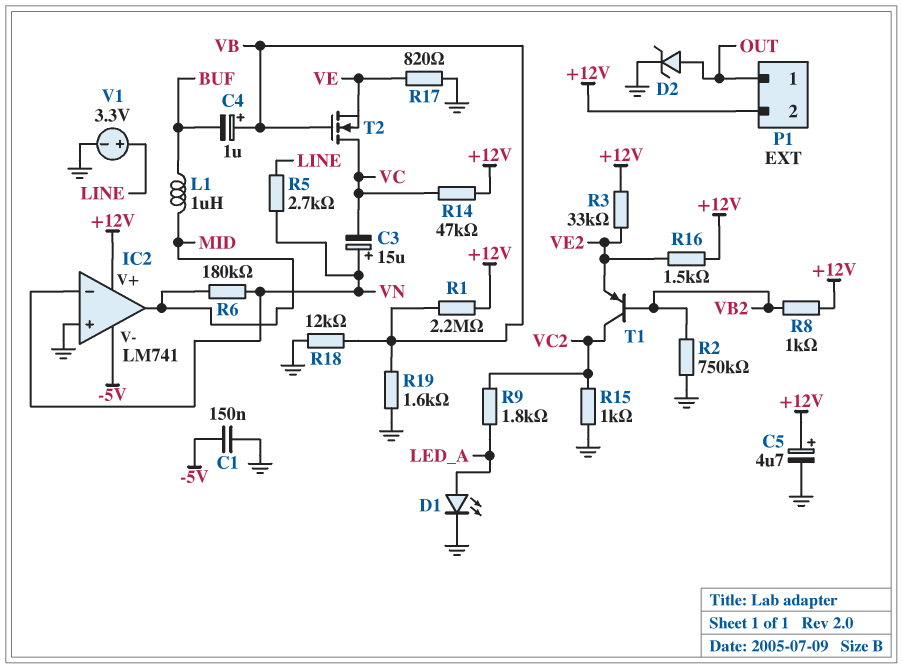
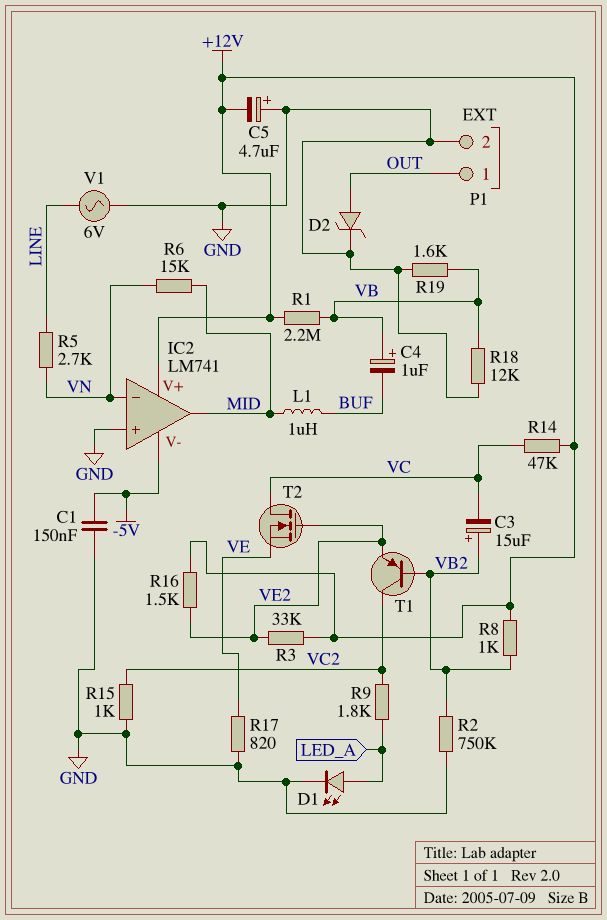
C3: 15uF (plus VN, minus VC) -> 15uF (plus VB2, minus VC)
C5: 4.7uF (plus +12V, minus GND) -> 4.7uF (plus GND, minus +12V)
P1 pin 2: +12V -> GND
R6: 180k (MID, VN) -> 15k (MID, VN)
T2: NMOS (G VB, D VC, S VE) -> NMOS (G VE2, D VC, S VE)
V1: 3.3V (plus LINE, minus GND) -> AC 6V (GND, LINE)

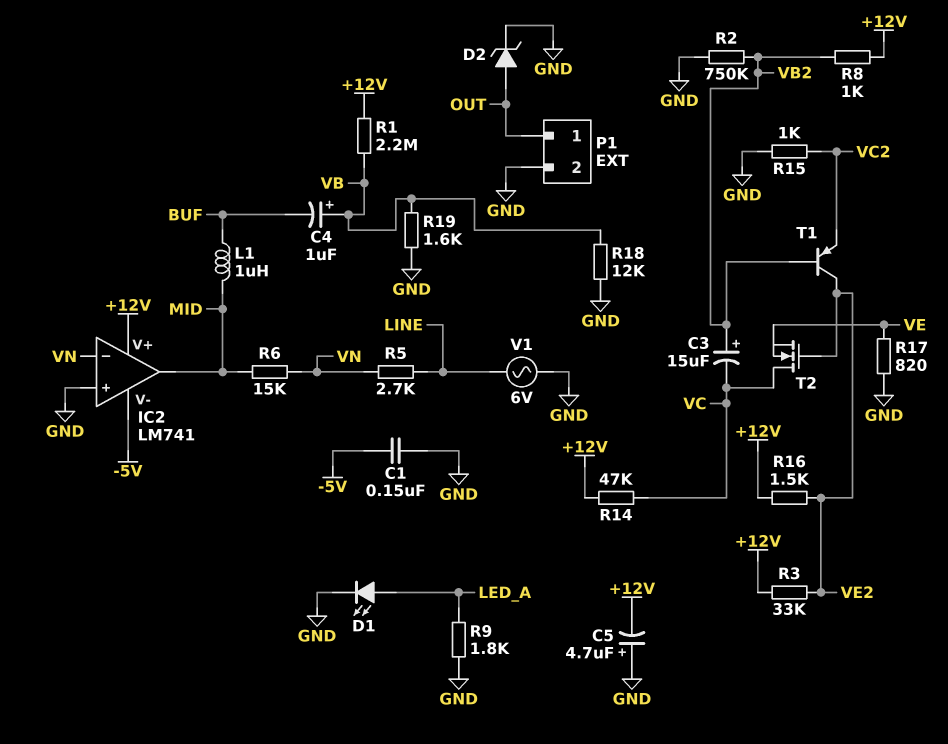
R9: 1.8k (LED_A, VC2) -> 1.8k (GND, LED_A)
T1: PNP (B VB2, C VC2, E VE2) -> PNP (B VB2, C VE2, E VC2)

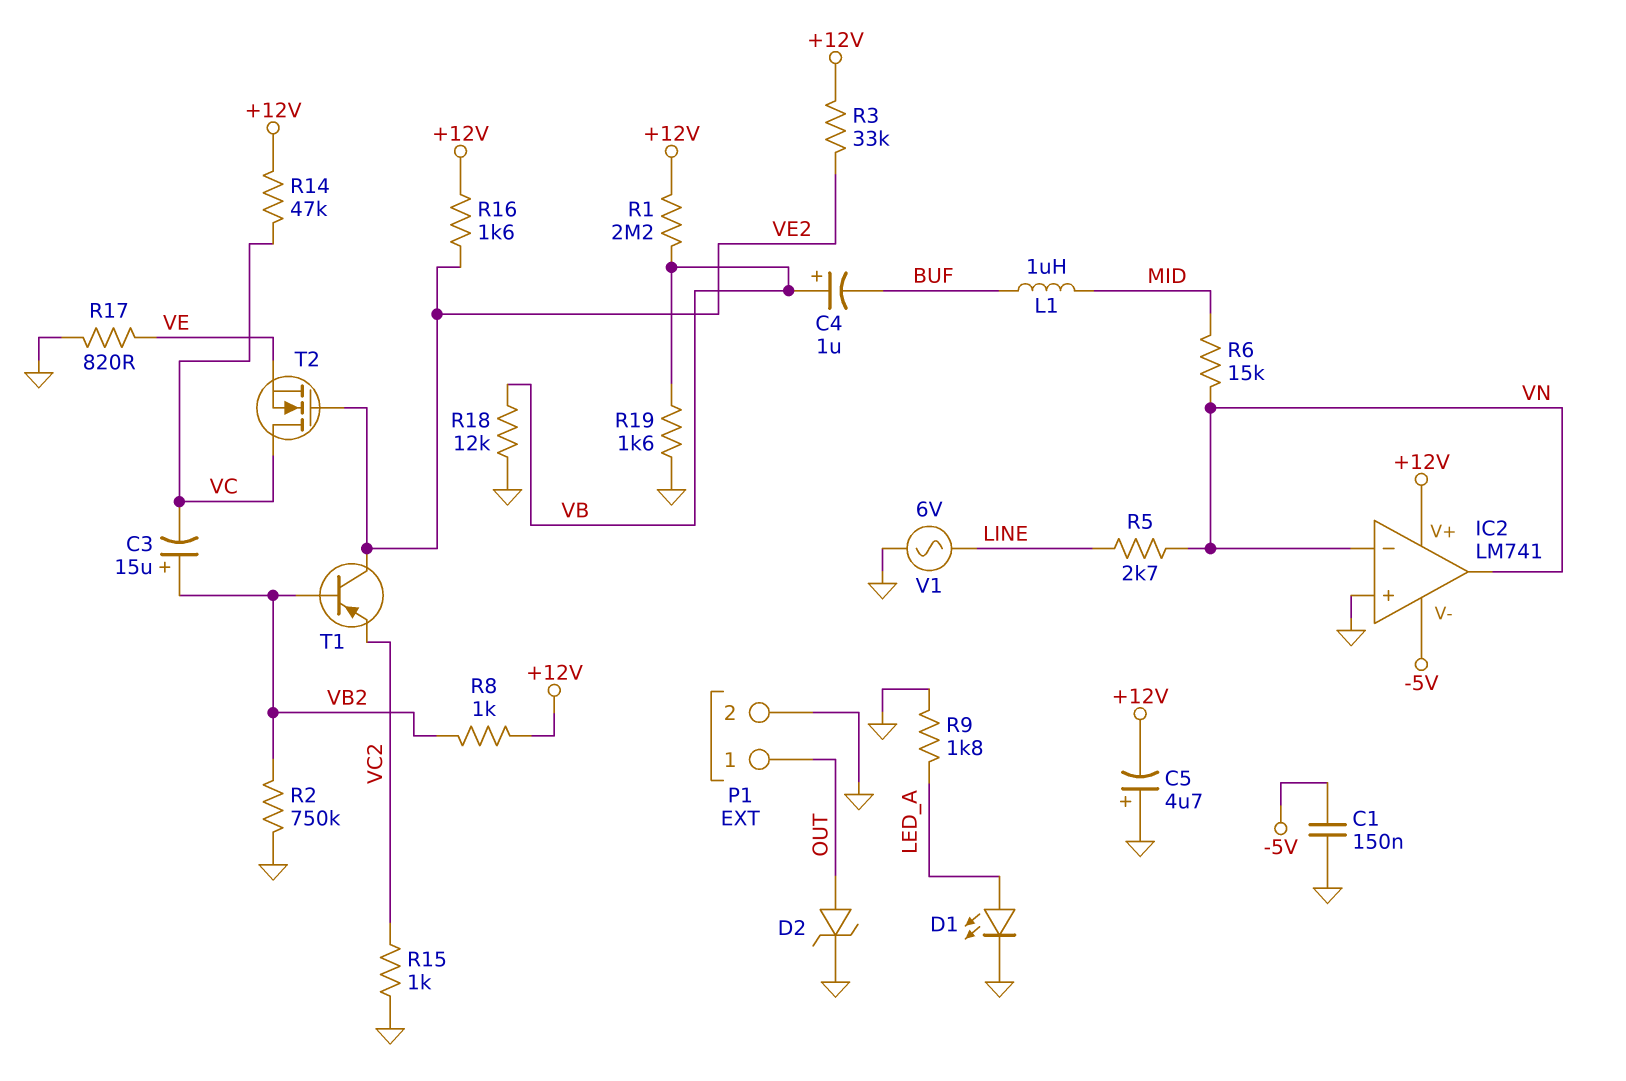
IC2 pin out: MID -> VN
R16: 1.5k (+12V, VE2) -> 1.6k (+12V, VE2)

